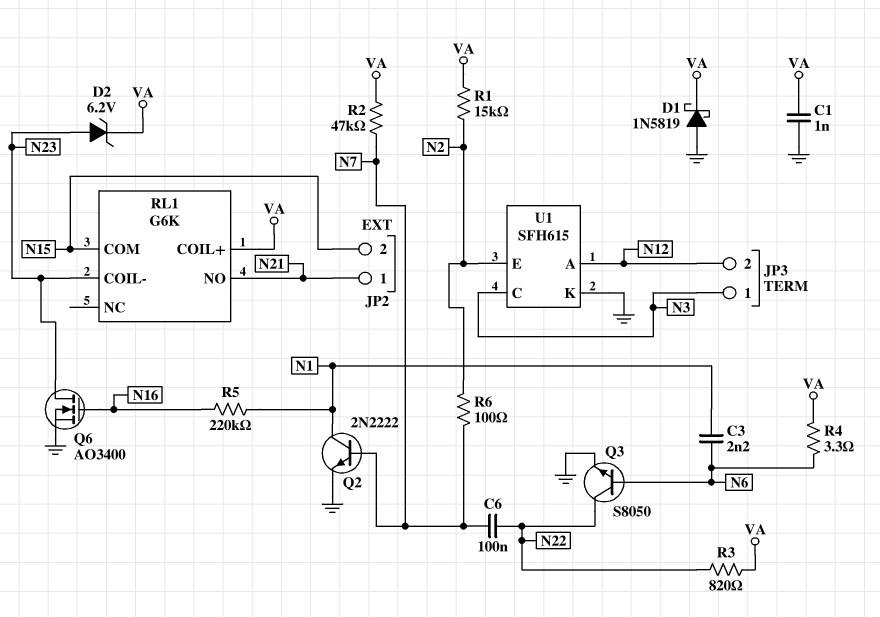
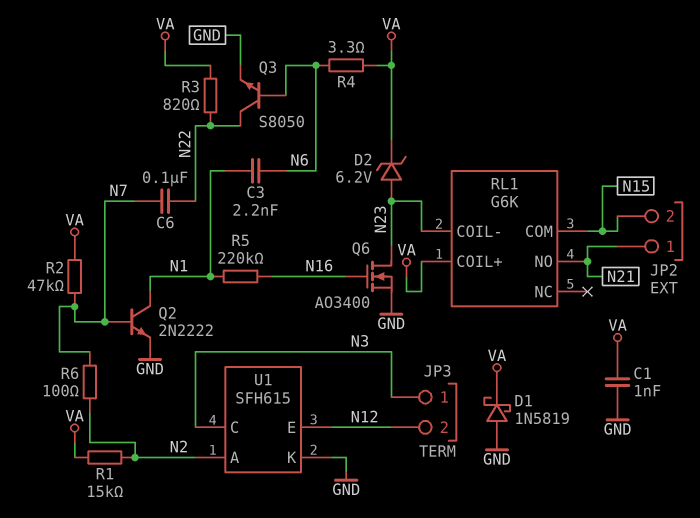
U1 pin A: N12 -> N2
U1 pin E: N2 -> N12

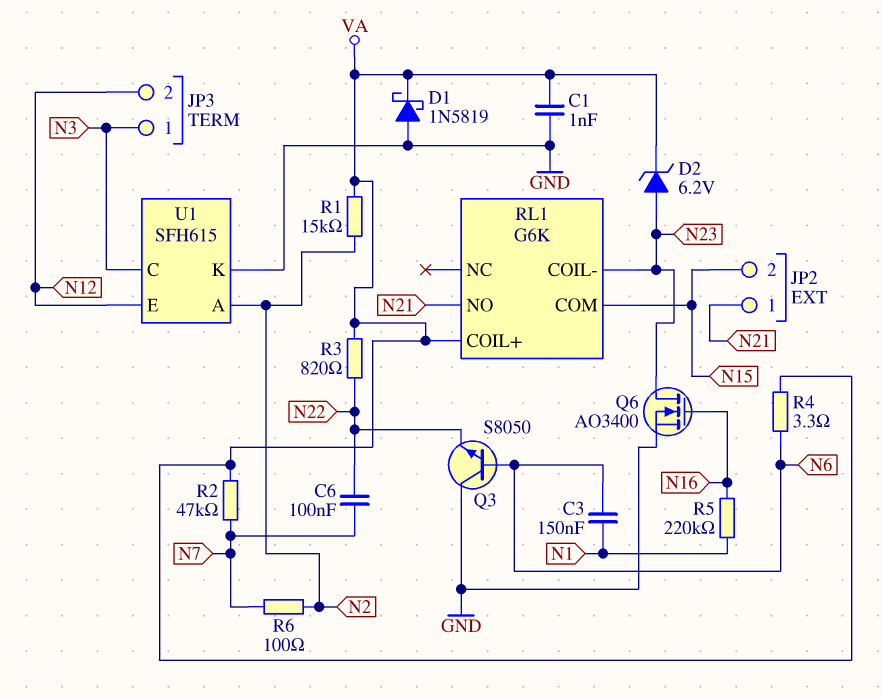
C3: 2.2nF (N1, N6) -> 150nF (N1, N6)
Q2: NPN 2N2222 (B N7, C N1, E GND) -> none
Q3: NPN S8050 (B N6, C N22, E GND) -> NPN S8050 (B N6, C GND, E N22)

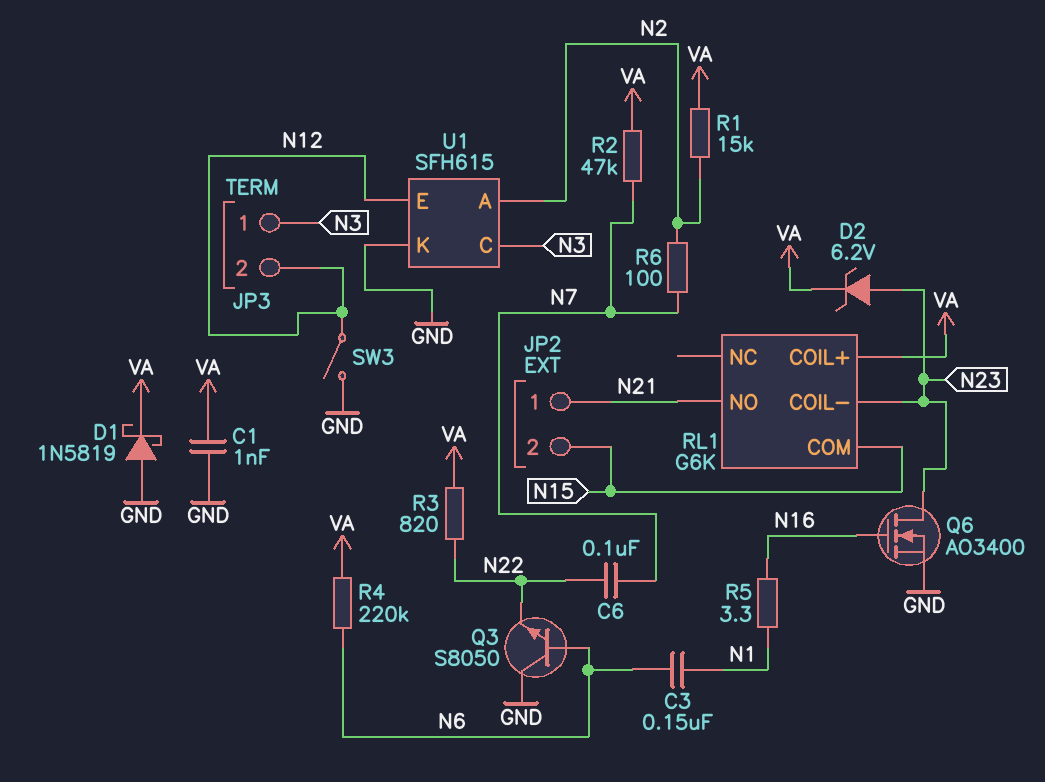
R4: 3.3 (N6, VA) -> 220k (N6, VA)
R5: 220k (N1, N16) -> 3.3 (N1, N16)
SW3: none -> switch (GND, N12)

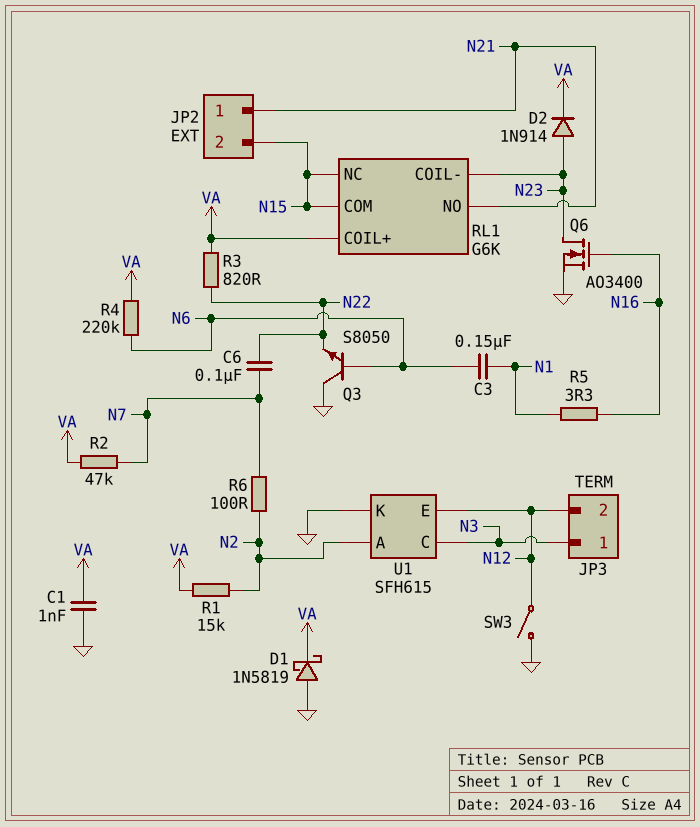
D2: zener 6.2V (A N23, K VA) -> diode 1N914 (A N23, K VA)
RL1 pin NC: none -> N15

